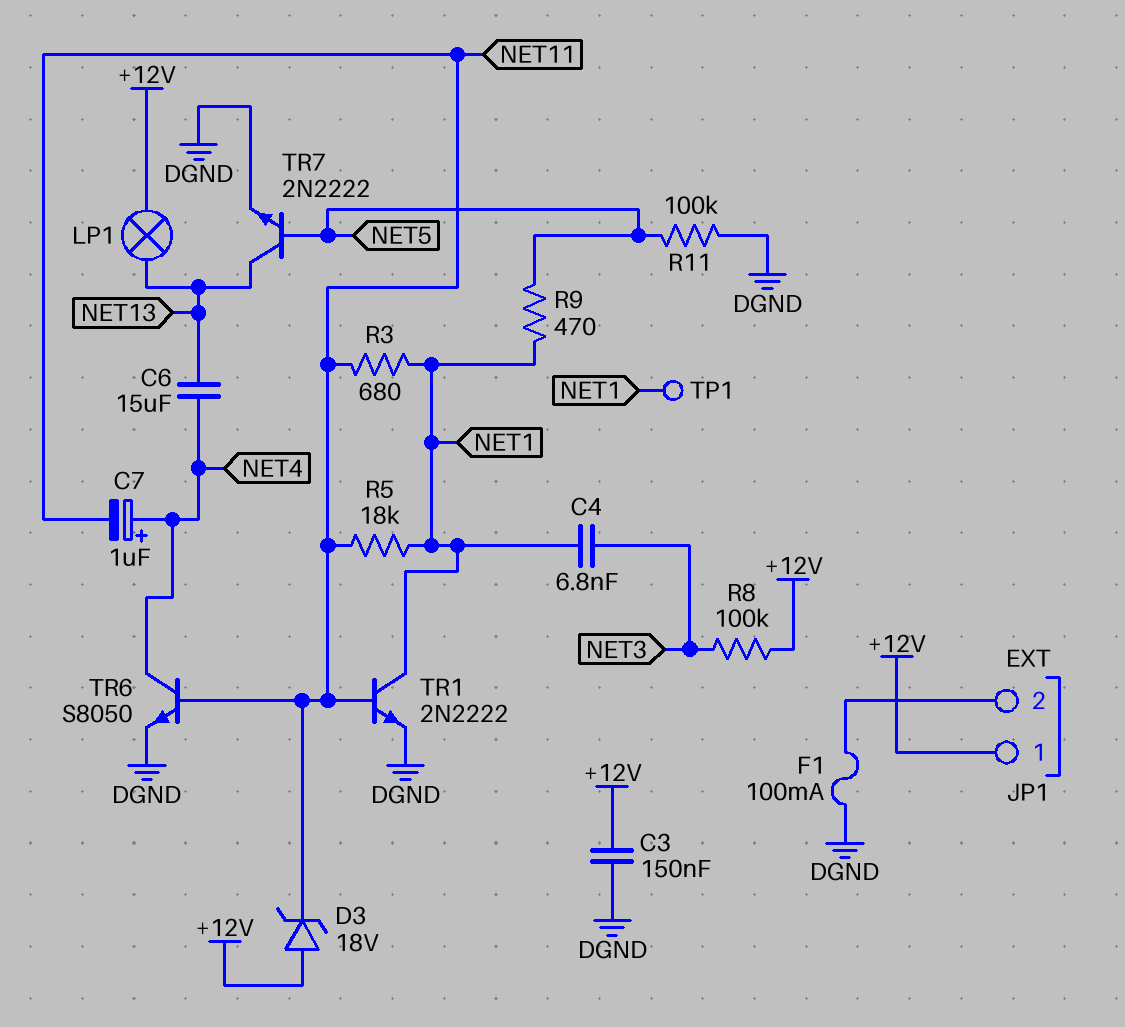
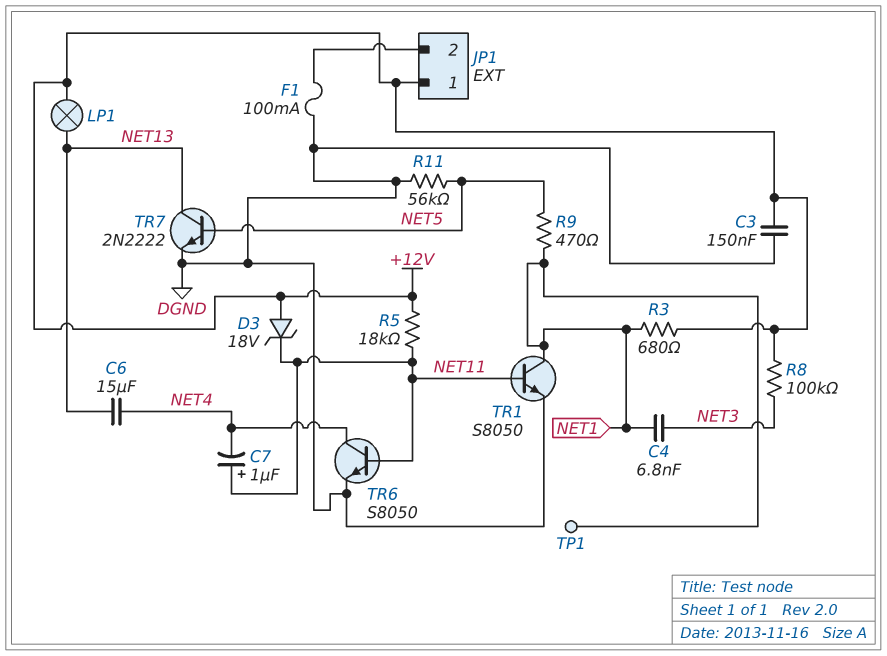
C7: 1uF (plus NET4, minus NET11) -> 1uF (plus NET11, minus NET4)
R3: 680 (NET1, NET11) -> 680 (+12V, NET1)
R5: 18k (NET1, NET11) -> 18k (+12V, NET11)
R11: 100k (DGND, NET5) -> 56k (DGND, NET5)
TR1: NPN 2N2222 (B NET11, C NET1, E DGND) -> NPN S8050 (B NET11, C NET1, E DGND)

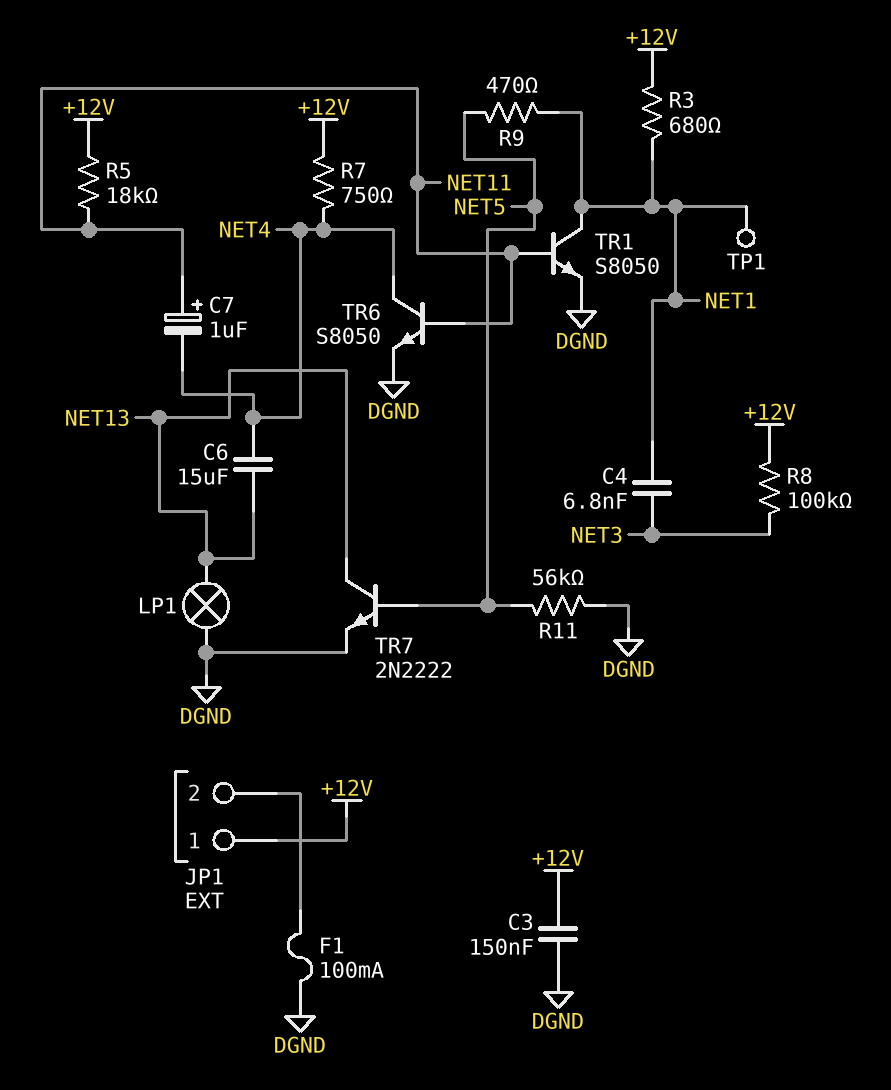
D3: zener 18V (A +12V, K NET11) -> none
LP1: lamp (+12V, NET13) -> lamp (DGND, NET13)
R7: none -> 750 (+12V, NET4)

